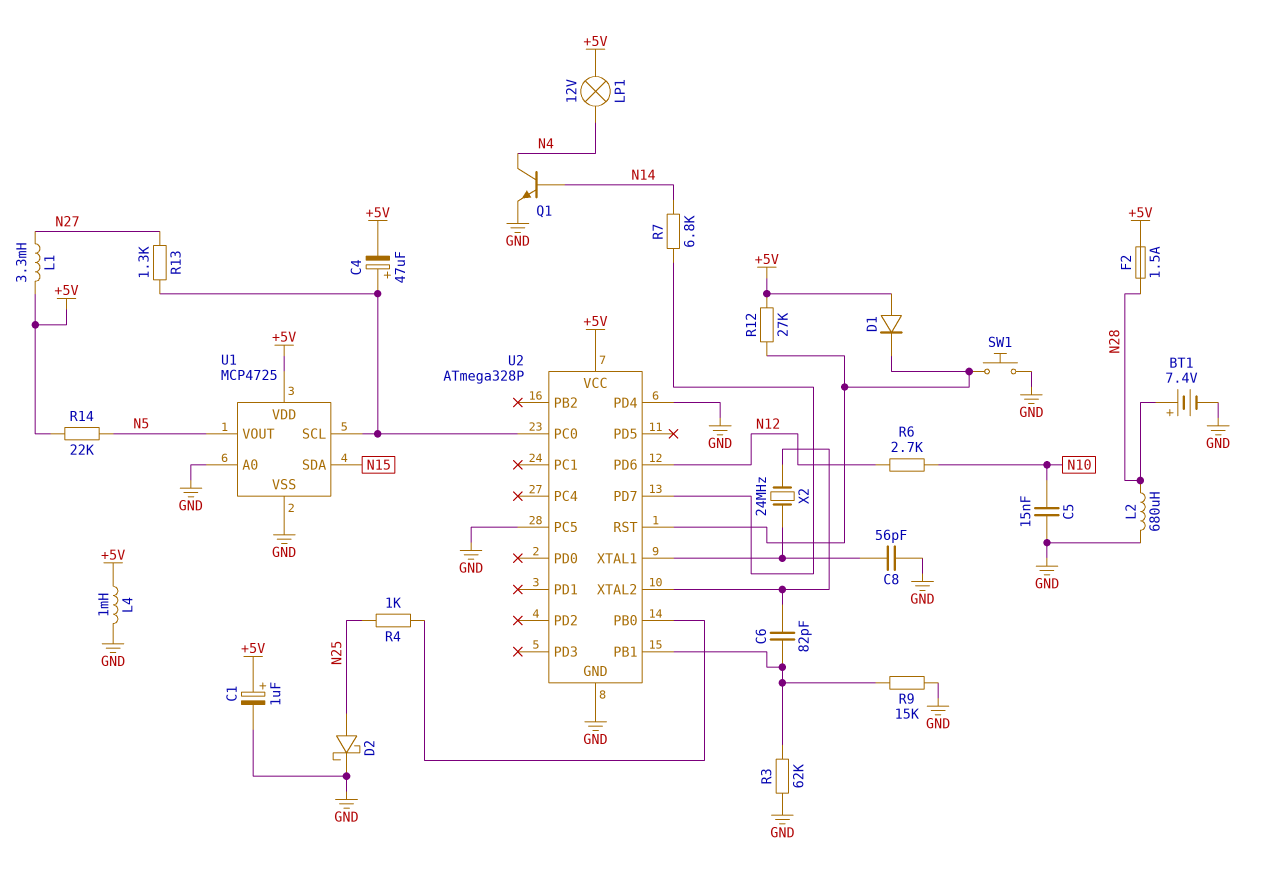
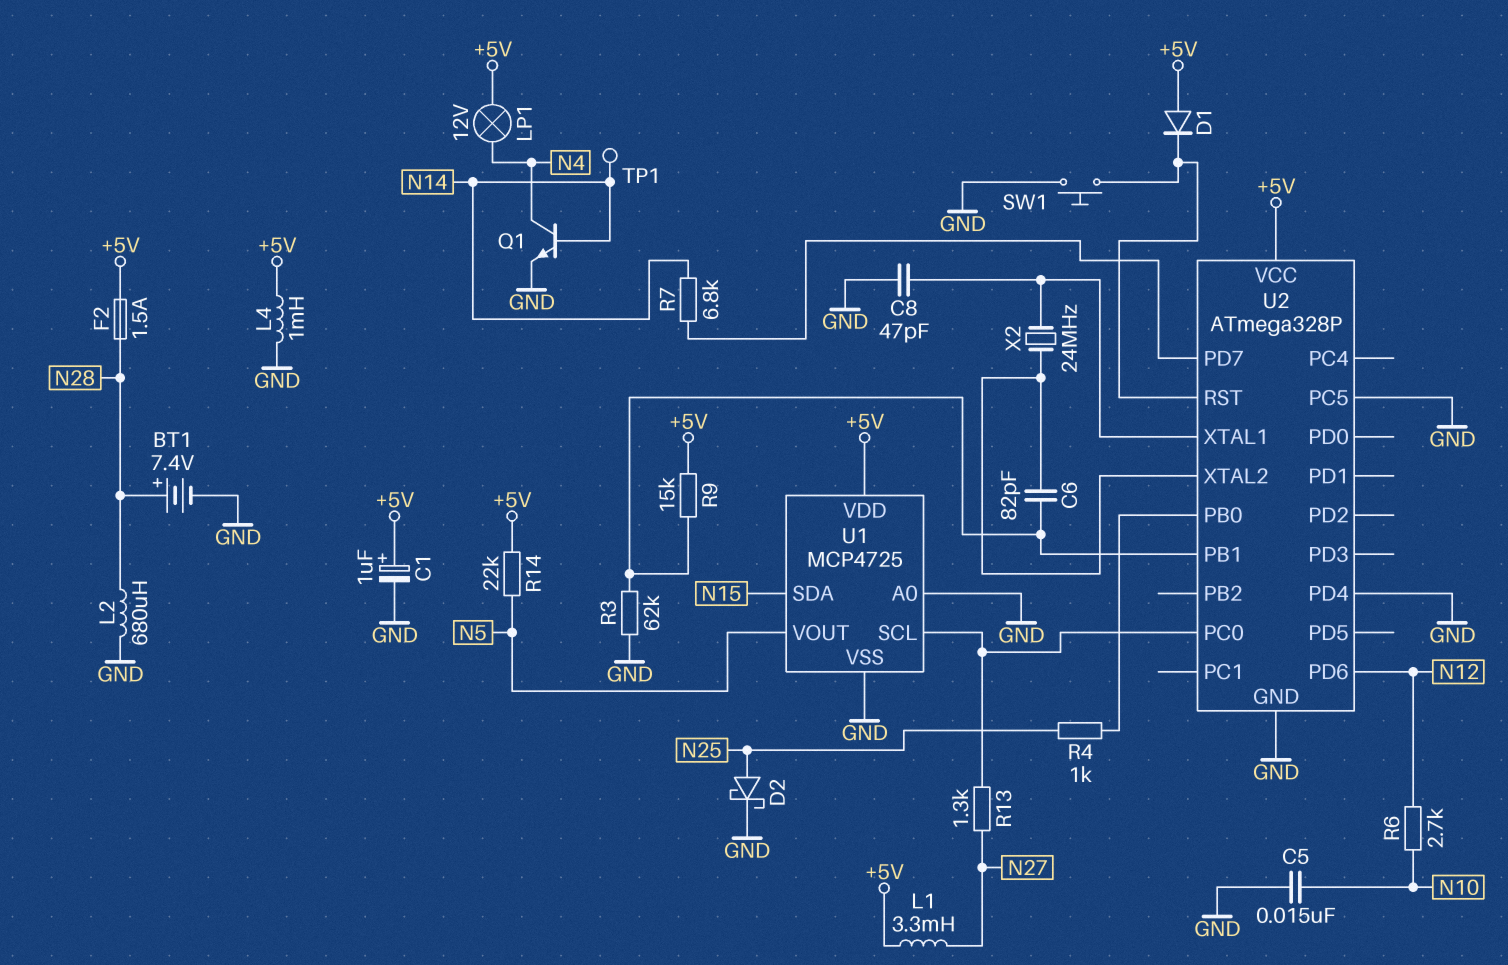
C4: 47uF (plus U1/SCL, minus +5V) -> none
C8: 56pF (GND, U2/XTAL1) -> 47pF (GND, U2/XTAL1)
R9: 15k (GND, U2/PB1) -> 15k (+5V, U2/PB1)
R12: 27k (+5V, U2/RST) -> none
TP1: none -> test point (N14)

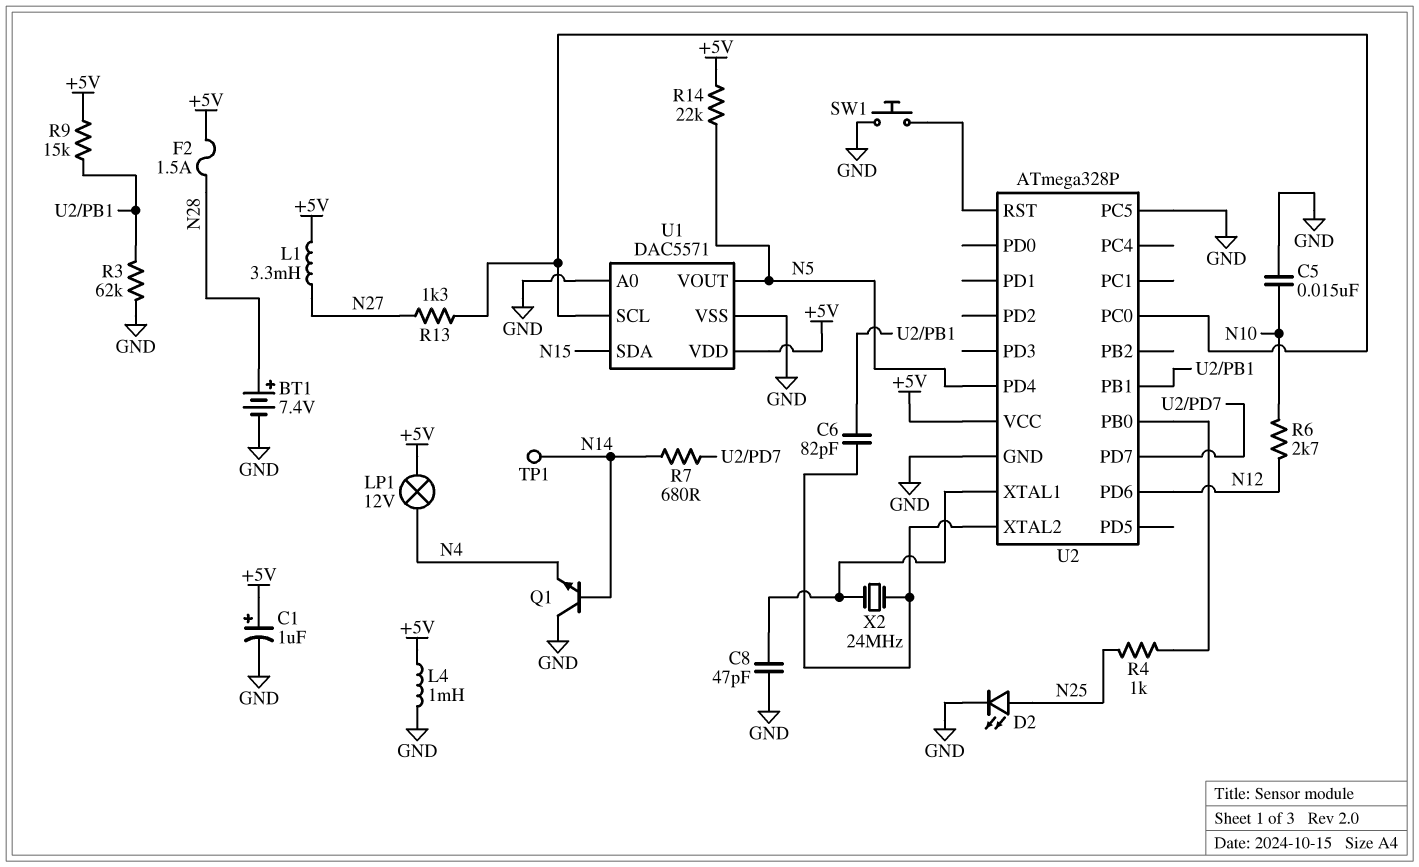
D1: diode (A +5V, K U2/RST) -> none
D2: schottky (A N25, K GND) -> LED (A N25, K GND)
L2: 680uH (GND, N28) -> none
Q1: NPN (B N14, C N4, E GND) -> NPN (B N14, C GND, E N4)
R7: 6.8k (N14, U2/PD7) -> 680 (N14, U2/PD7)
U1: MCP4725 -> DAC5571
U2 pin PD4: GND -> N5

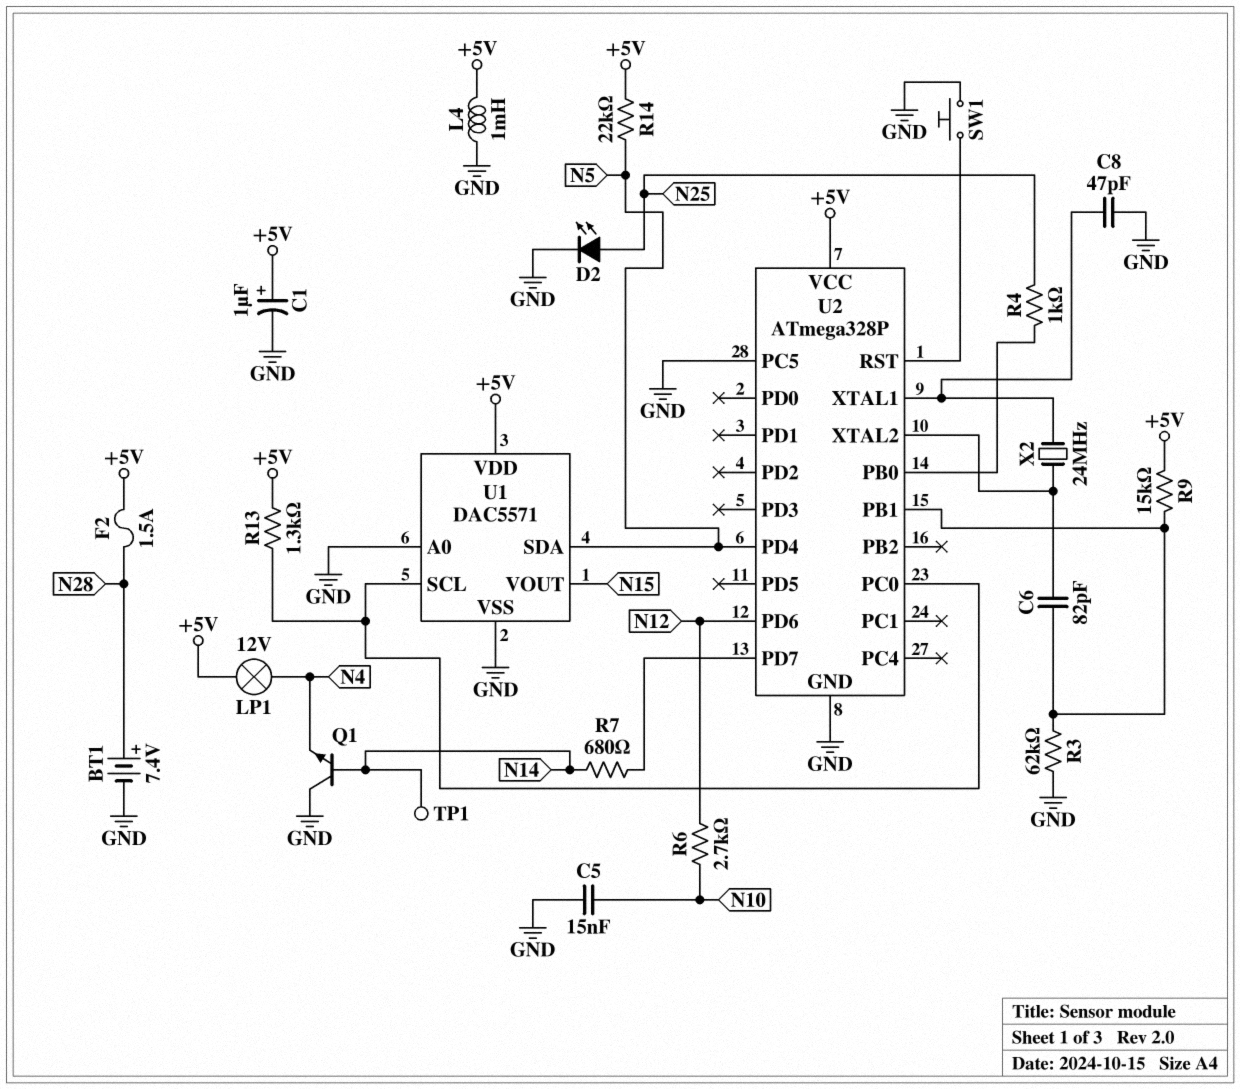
L1: 3.3mH (+5V, N27) -> none
R13: 1.3k (N27, U1/SCL) -> 1.3k (+5V, U1/SCL)
U1 pin SDA: N15 -> N5
U1 pin VOUT: N5 -> N15

